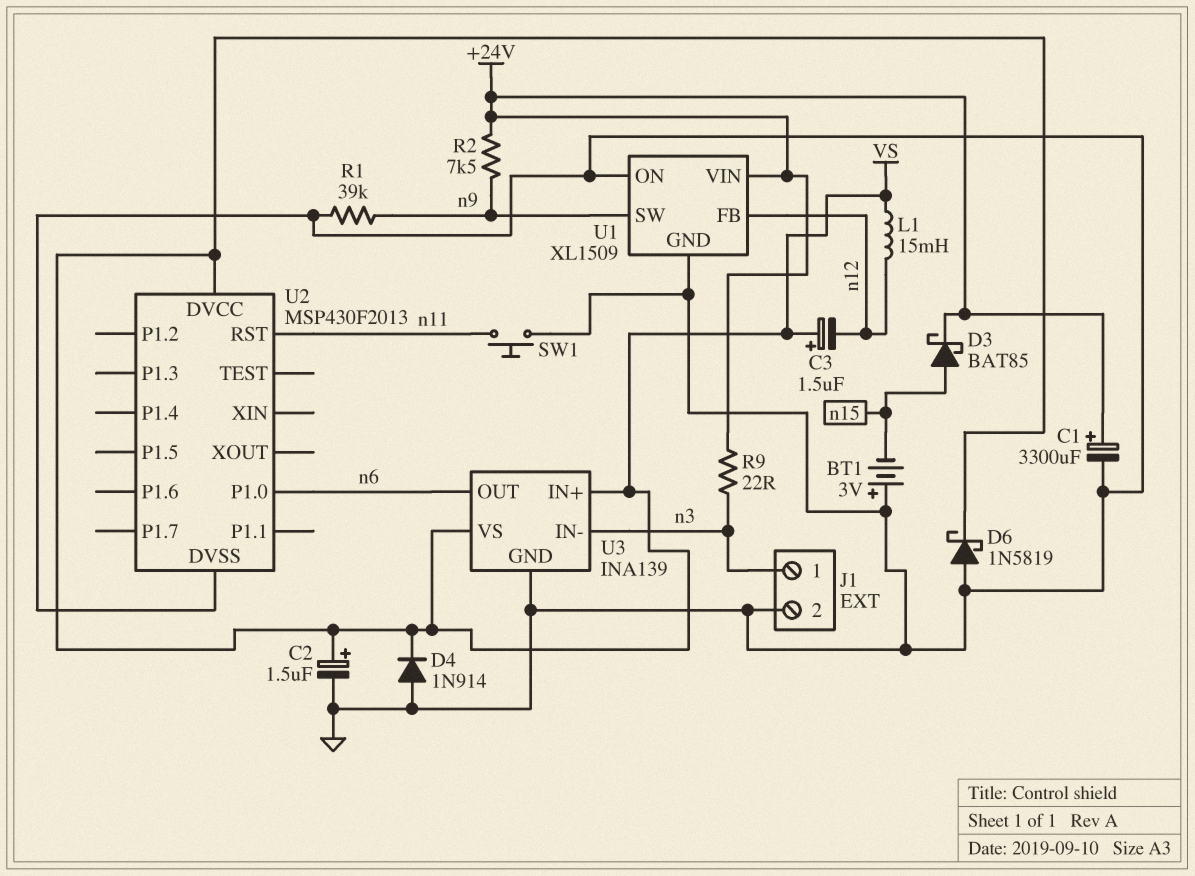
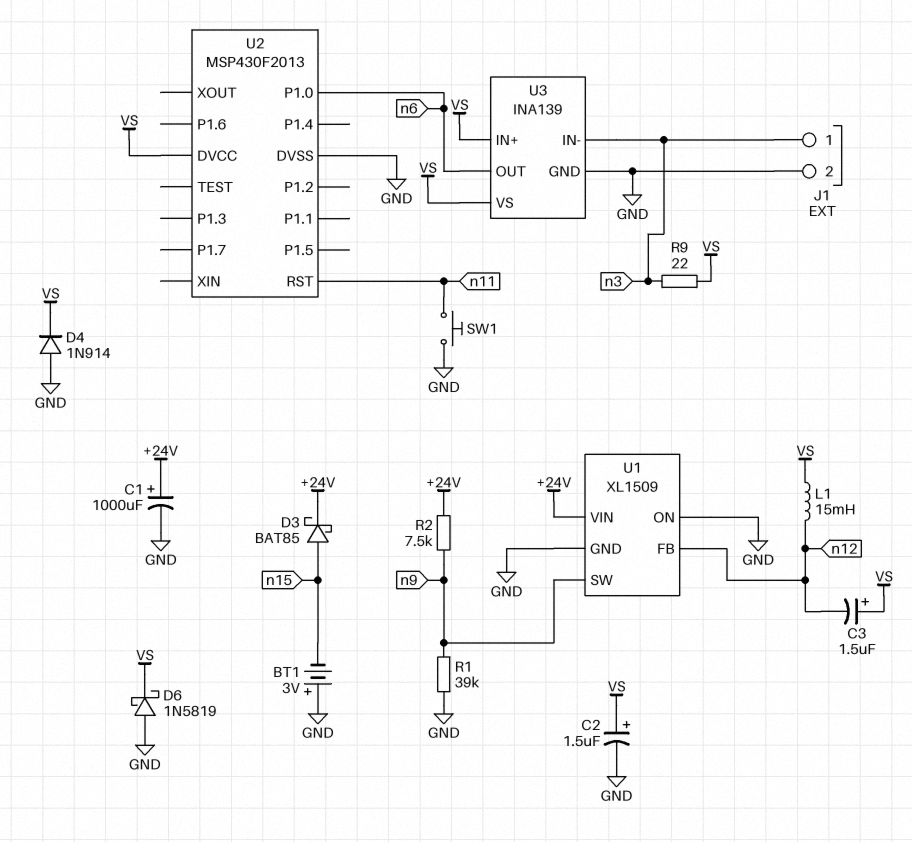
C1: 3300uF (plus +24V, minus GND) -> 1000uF (plus +24V, minus GND)
R9: 22 (+24V, n3) -> 22 (VS, n3)

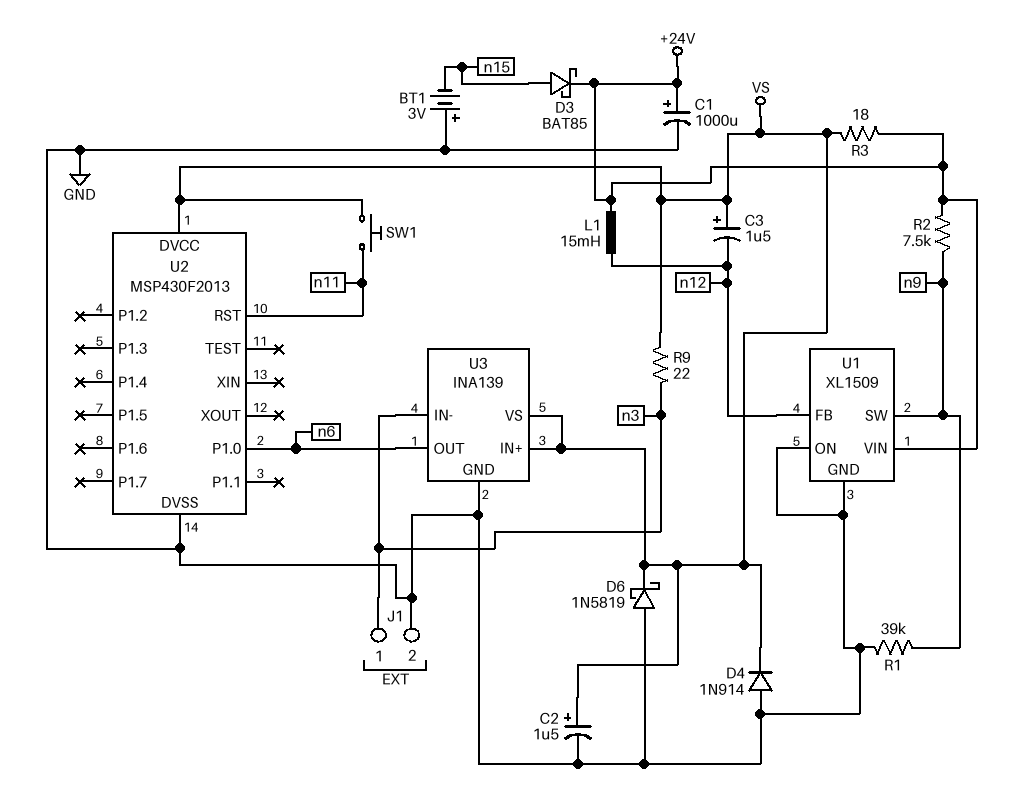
L1: 15mH (VS, n12) -> 15mH (+24V, n12)
R3: none -> 18 (+24V, VS)
SW1: button (GND, n11) -> button (VS, n11)

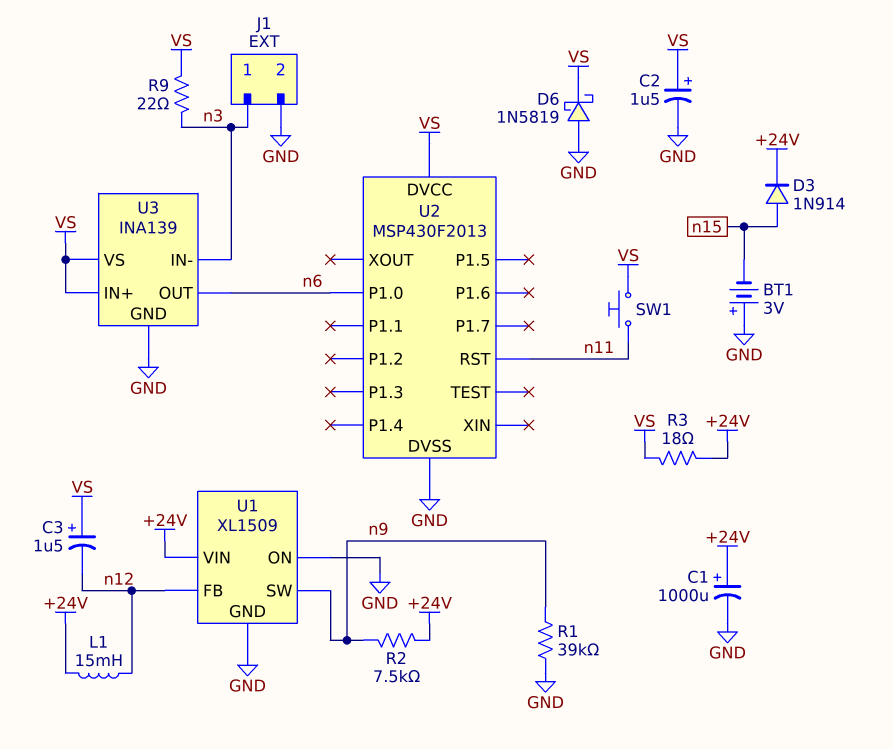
D3: schottky BAT85 (A n15, K +24V) -> diode 1N914 (A n15, K +24V)
D4: diode 1N914 (A GND, K VS) -> none

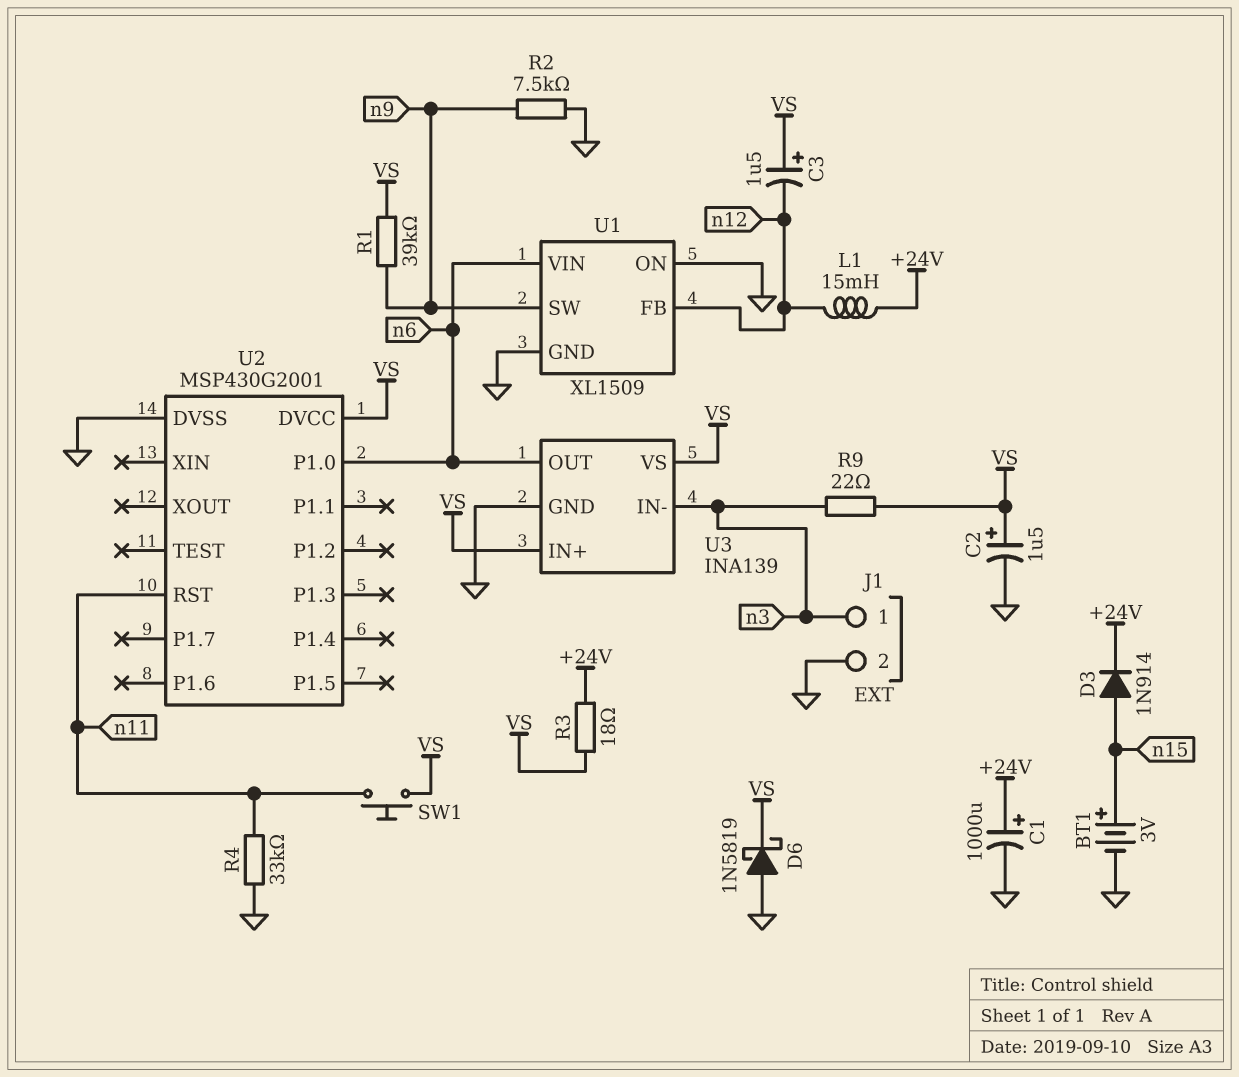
BT1: 3V (plus GND, minus n15) -> 3V (plus n15, minus GND)
R1: 39k (GND, n9) -> 39k (VS, n9)
R2: 7.5k (+24V, n9) -> 7.5k (GND, n9)
R4: none -> 33k (GND, n11)
U1 pin VIN: +24V -> n6
U2: MSP430F2013 -> MSP430G2001

